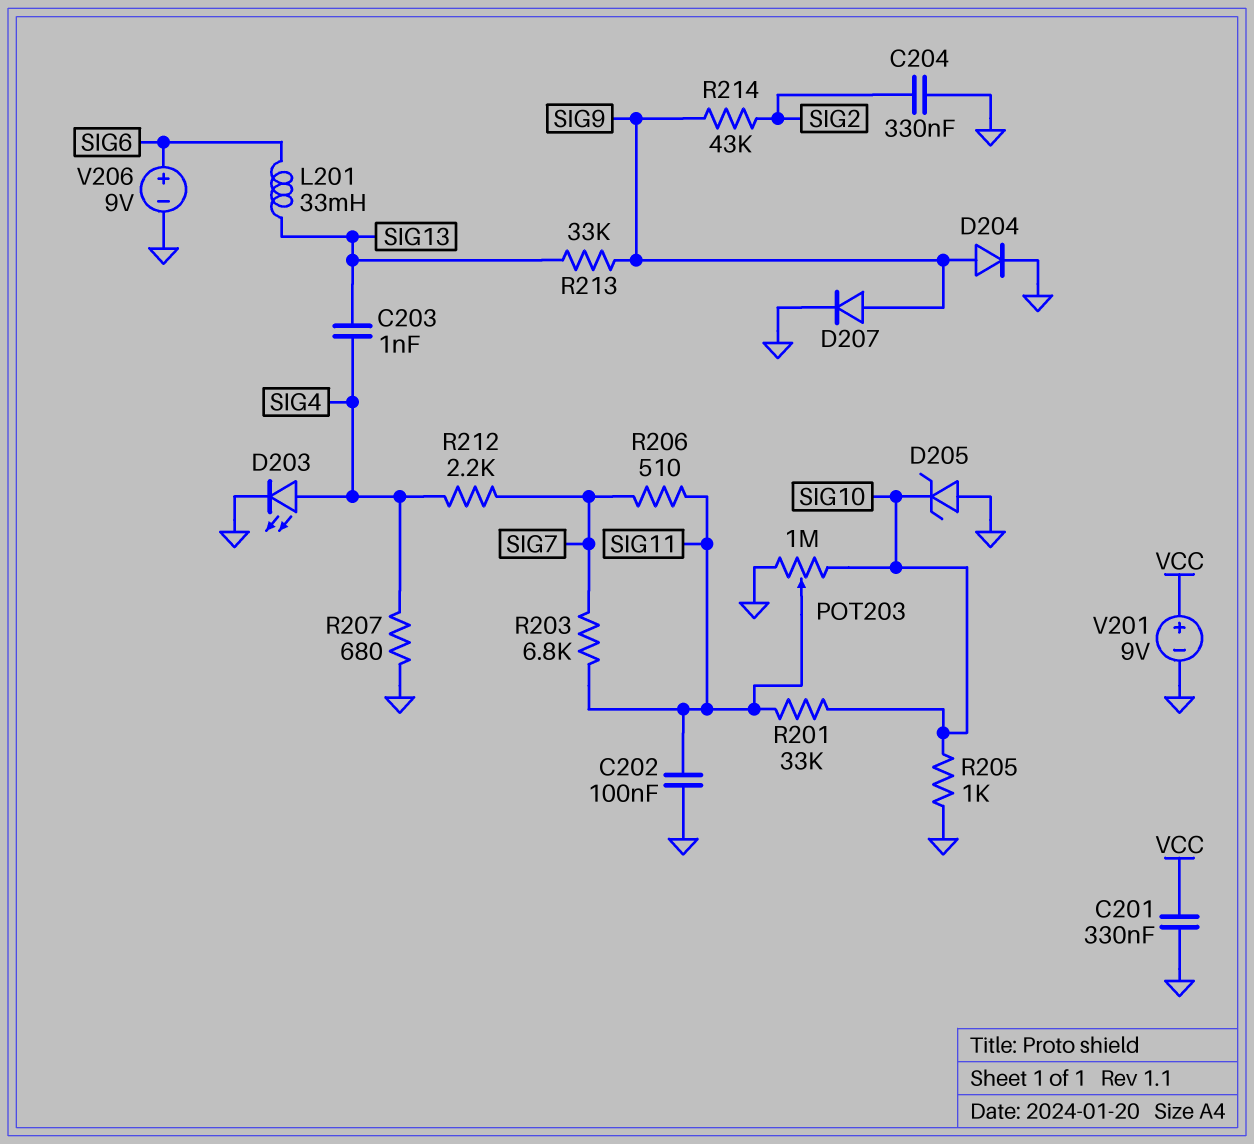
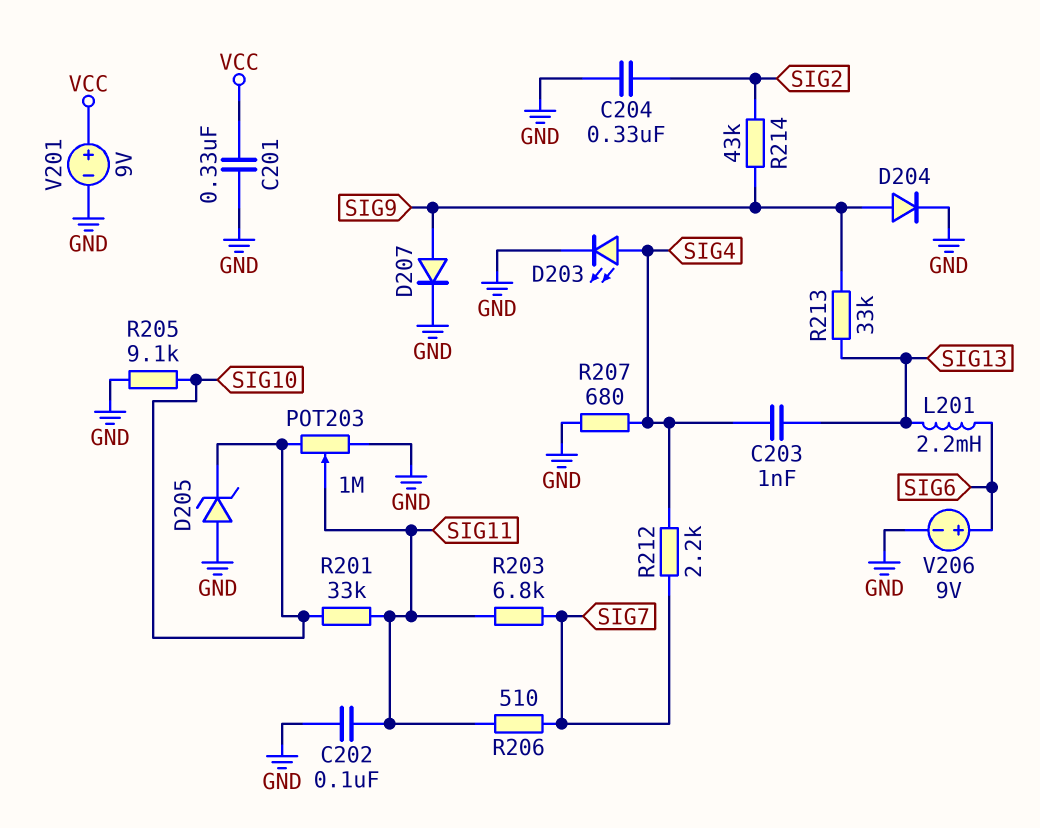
L201: 33mH (SIG6, SIG13) -> 2.2mH (SIG6, SIG13)
R205: 1k (GND, SIG10) -> 9.1k (GND, SIG10)

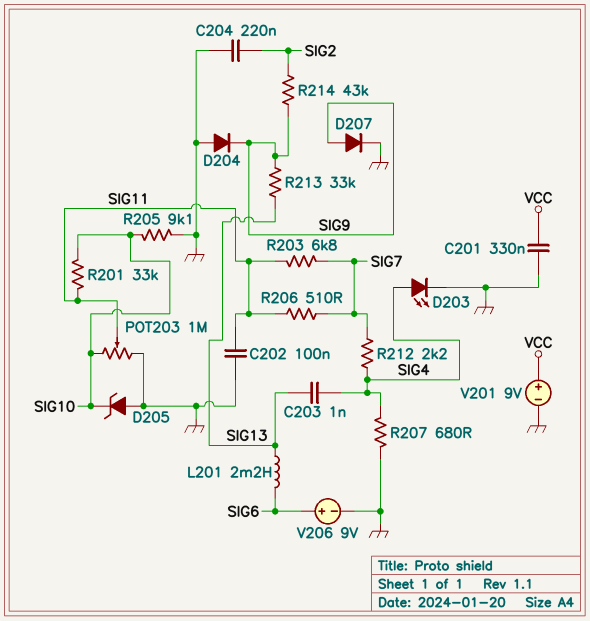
C204: 330nF (GND, SIG2) -> 220nF (GND, SIG2)
D204: diode (A SIG9, K GND) -> diode (A GND, K SIG9)

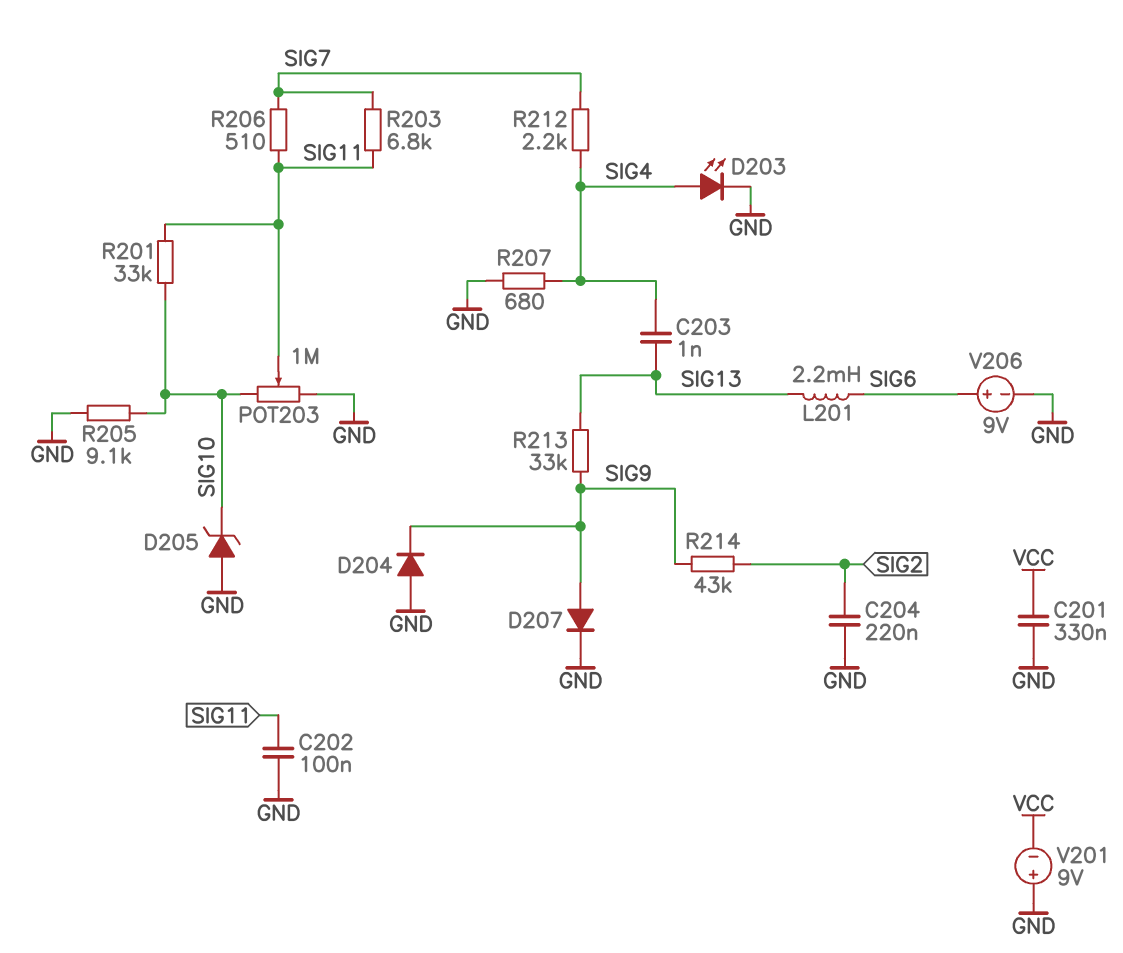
V201: 9V (plus VCC, minus GND) -> 9V (plus GND, minus VCC)

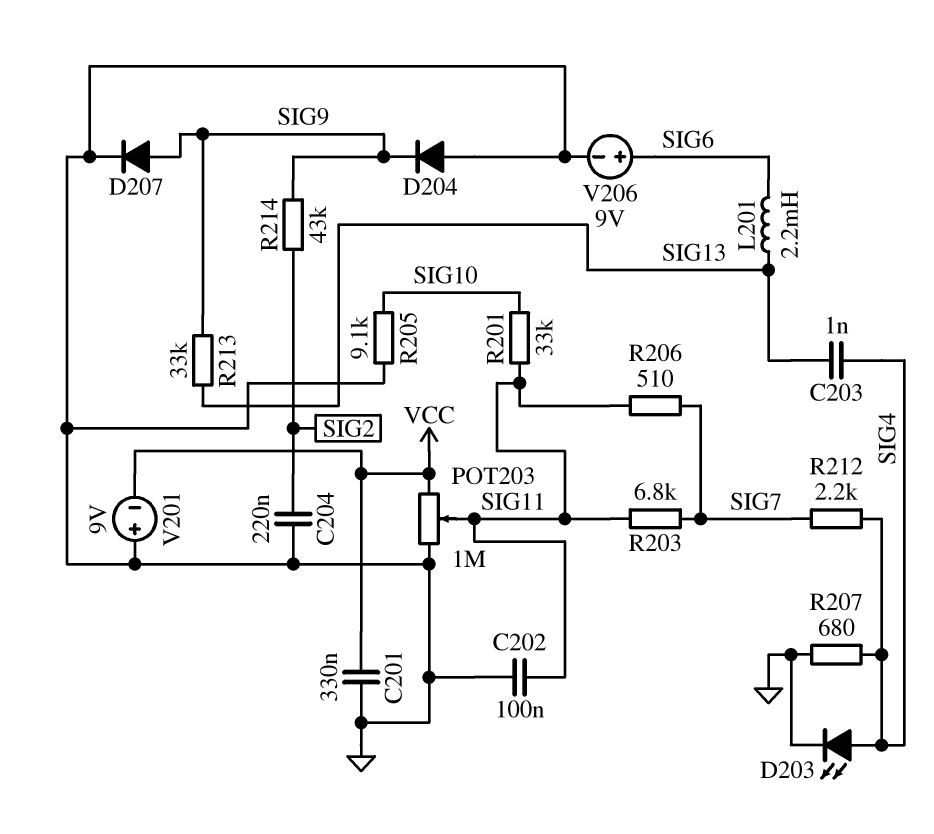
D205: zener (A GND, K SIG10) -> none
POT203: 1M (GND, SIG10, wiper SIG11) -> 1M (GND, VCC, wiper SIG11)

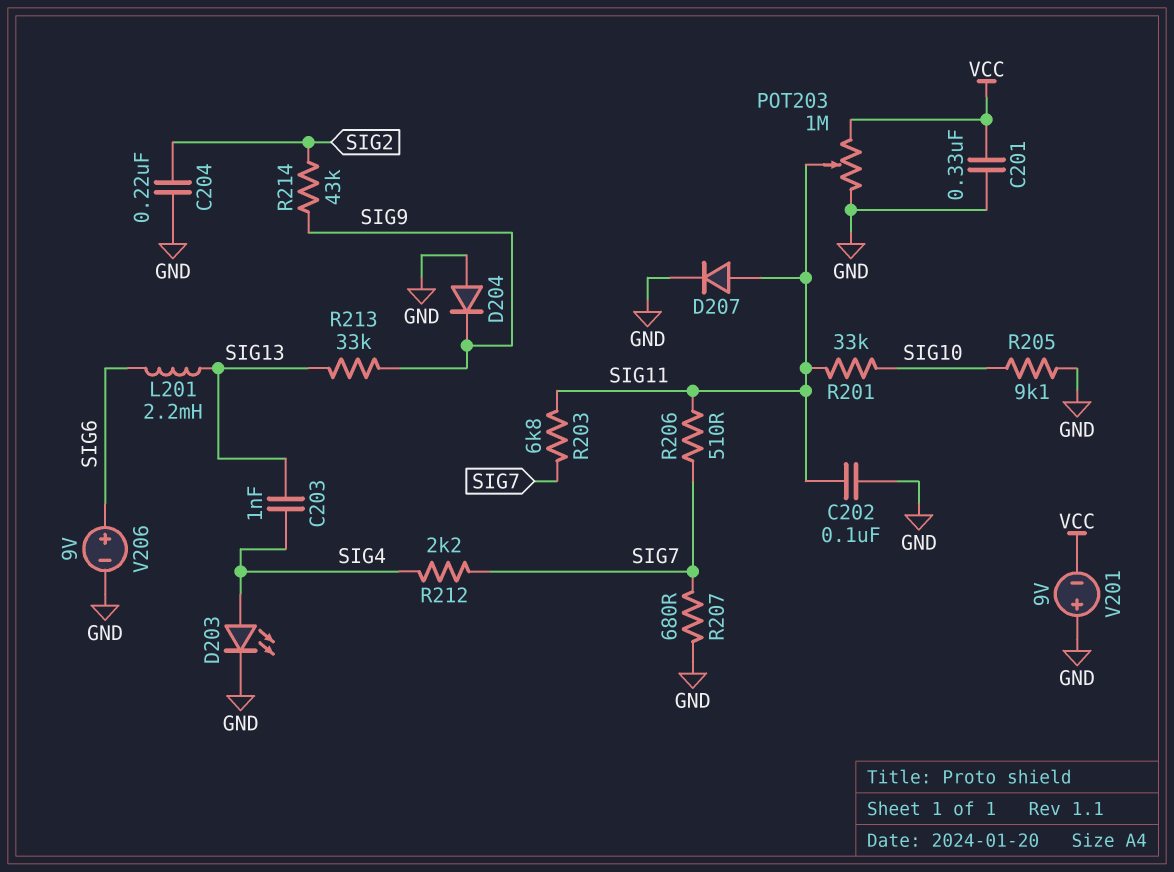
D207: diode (A SIG9, K GND) -> diode (A SIG11, K GND)
R207: 680 (GND, SIG4) -> 680 (GND, SIG7)

